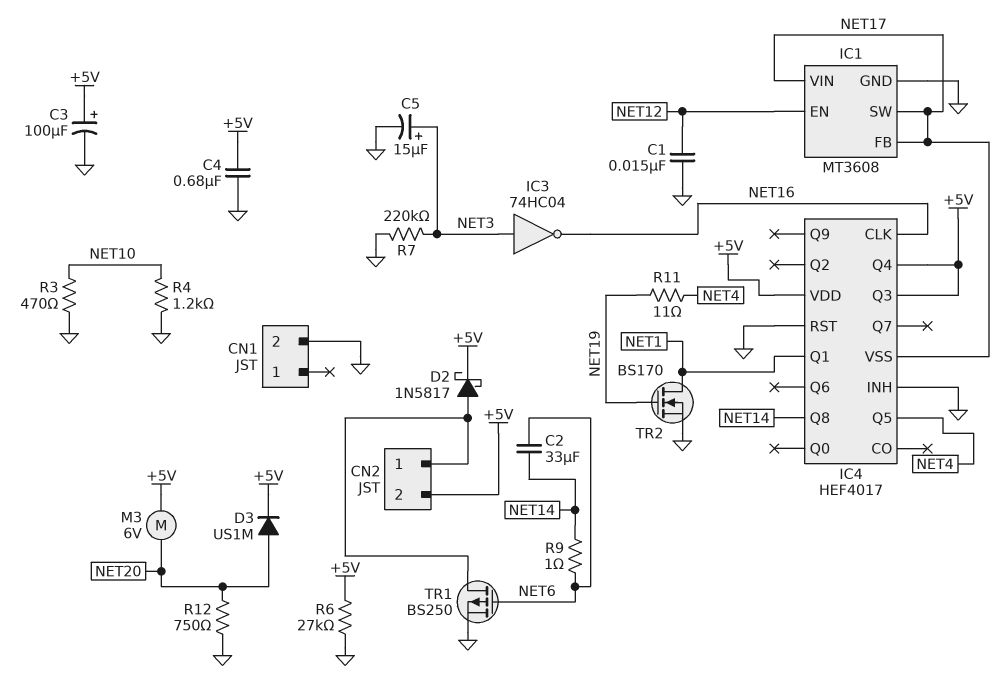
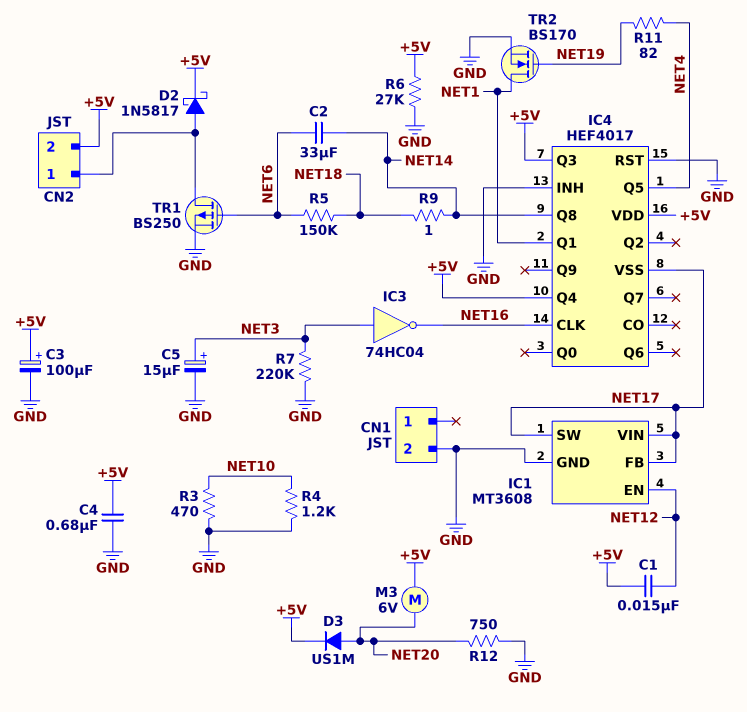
C1: 15nF (GND, NET12) -> 15nF (+5V, NET12)
R5: none -> 150k (NET6, NET18)
R9: 1 (NET6, NET14) -> 1 (NET14, NET18)
R11: 11 (NET4, NET19) -> 82 (NET4, NET19)

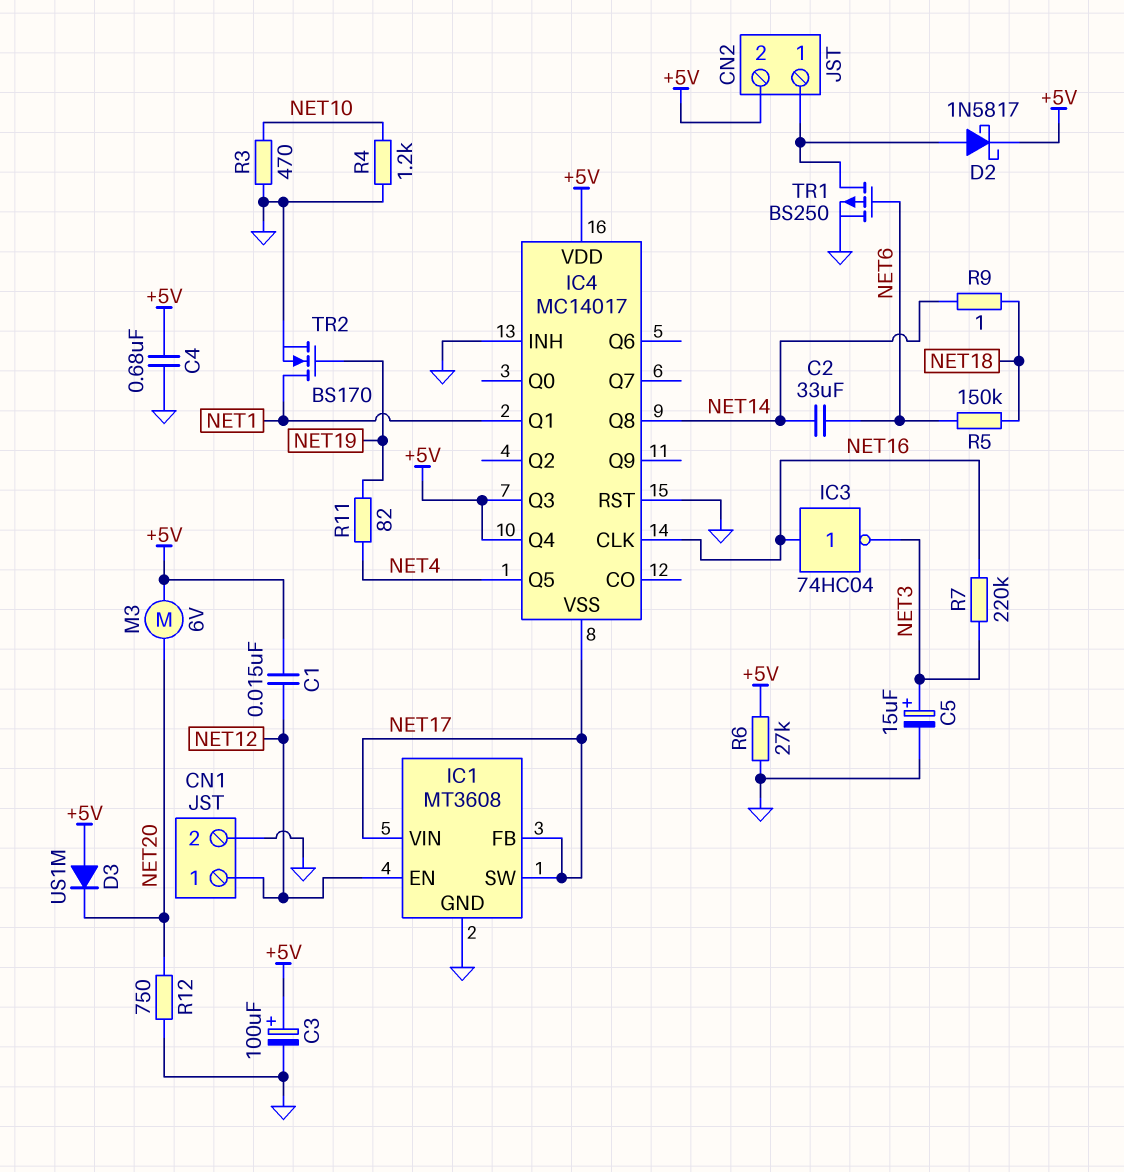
CN1 pin 1: none -> NET12
D3: diode US1M (A NET20, K +5V) -> diode US1M (A +5V, K NET20)
IC3: NOT 74HC04 (in NET3, out NET16) -> NOT 74HC04 (in NET16, out NET3)
IC4: HEF4017 -> MC14017
R7: 220k (GND, NET3) -> 220k (NET3, NET16)

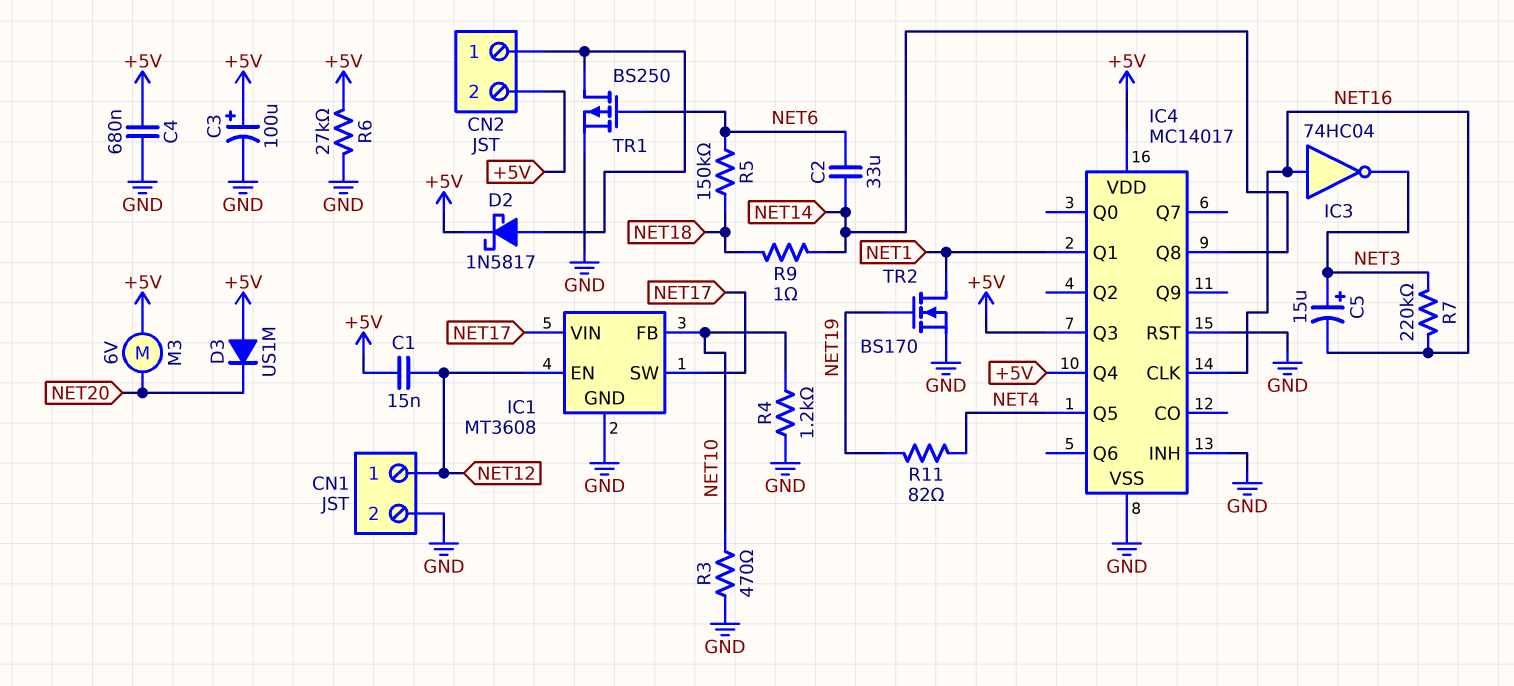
C5: 15uF (plus NET3, minus GND) -> 15uF (plus NET3, minus NET16)
IC1 pin FB: NET17 -> NET10
IC4 pin VSS: NET17 -> GND
R12: 750 (GND, NET20) -> none

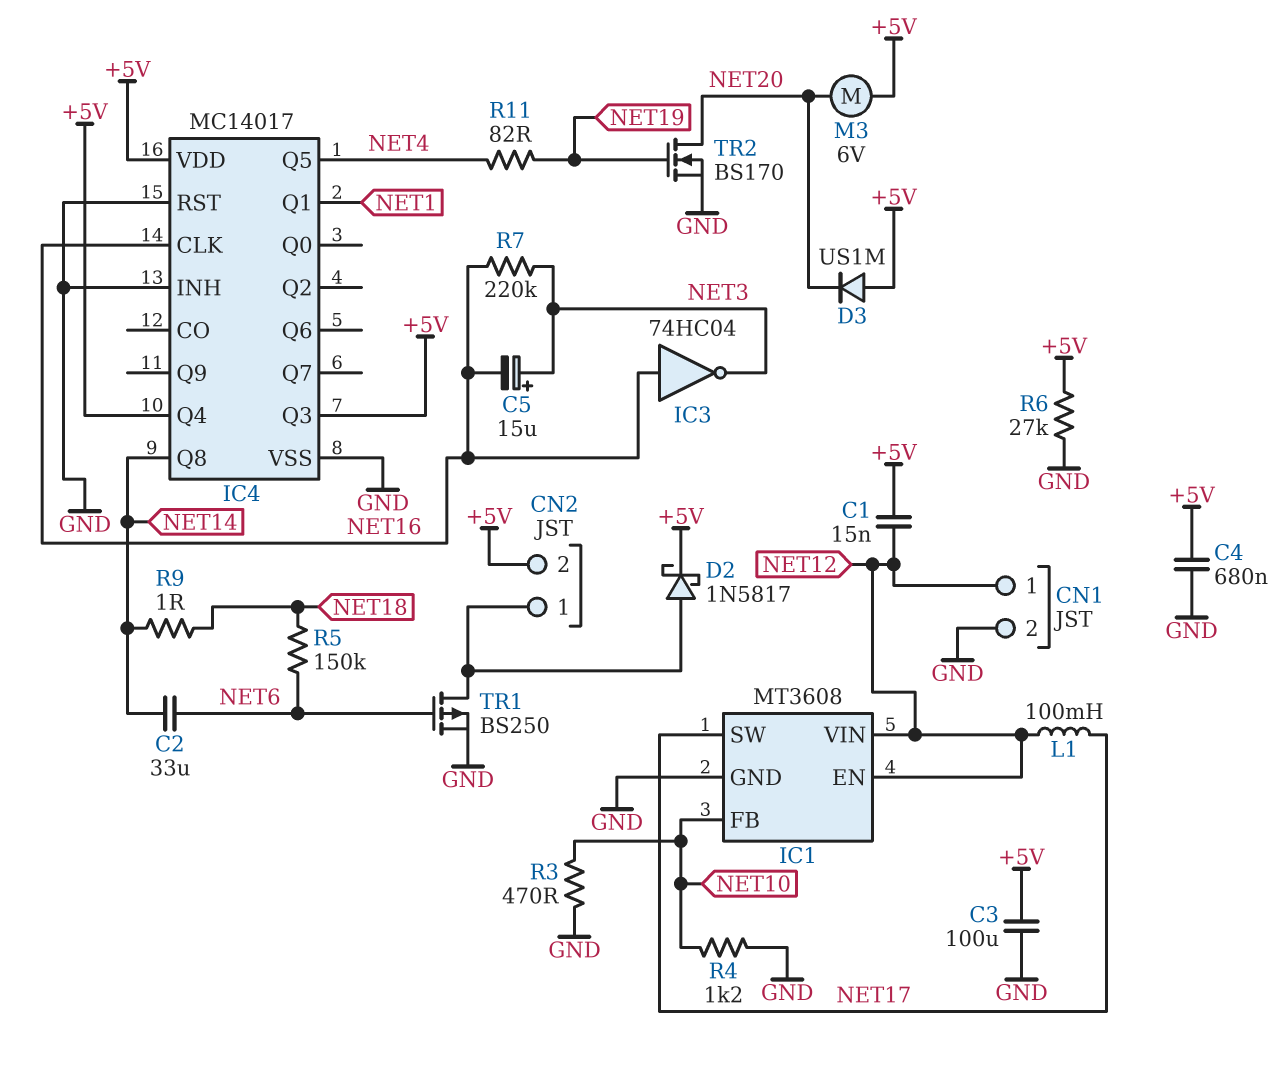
C3: 100uF (plus +5V, minus GND) -> 100uF (+5V, GND)
IC1 pin VIN: NET17 -> NET12
L1: none -> 100mH (NET12, NET17)
TR2: NMOS BS170 (G NET19, D NET1, S GND) -> NMOS BS170 (G NET19, D NET20, S GND)

